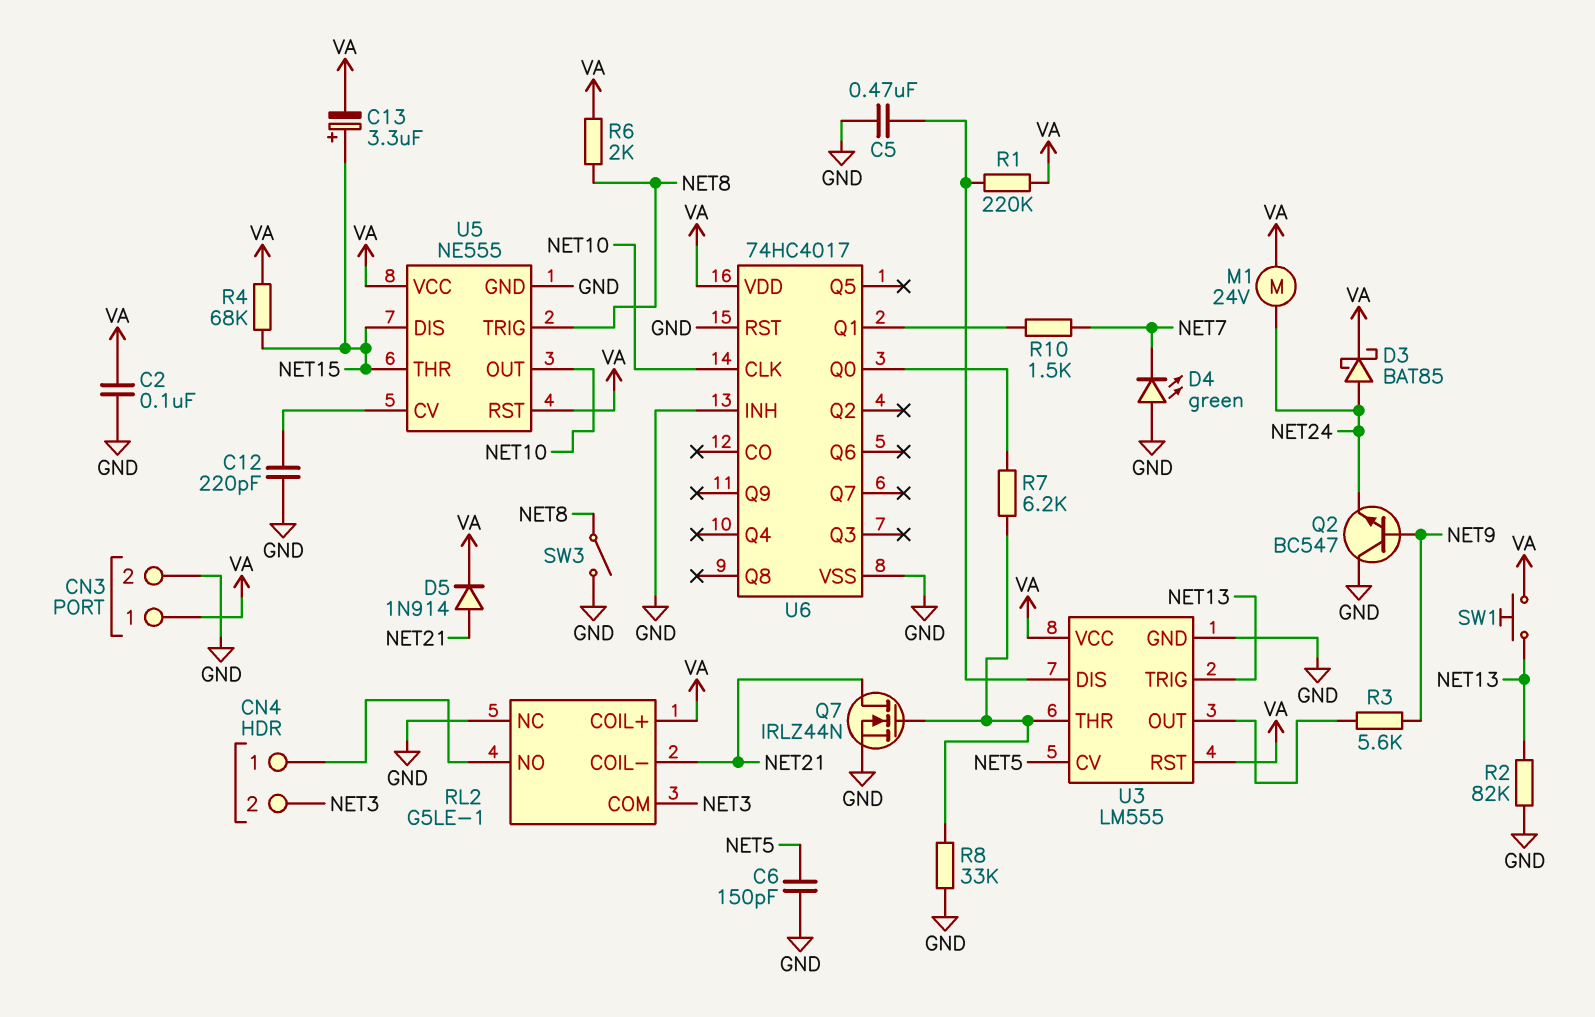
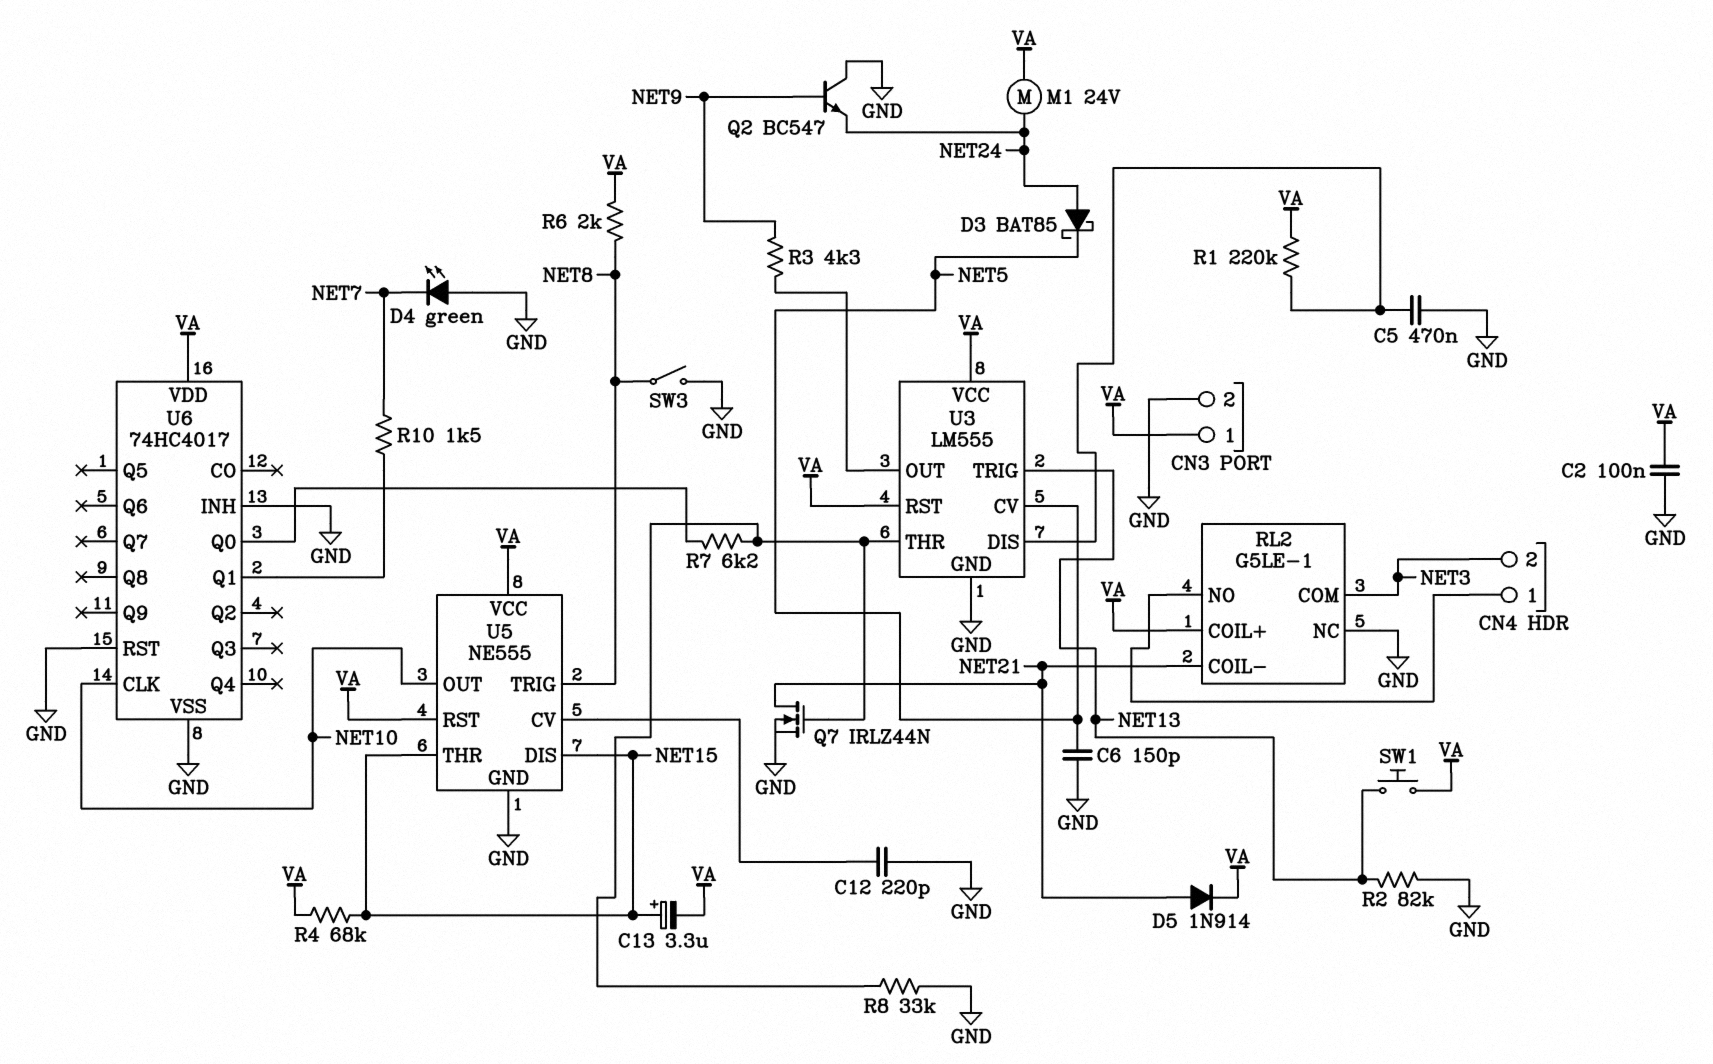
D3: schottky BAT85 (A NET24, K VA) -> schottky BAT85 (A NET24, K NET5)
R3: 5.6k (NET9, U3/OUT) -> 4.3k (NET9, U3/OUT)

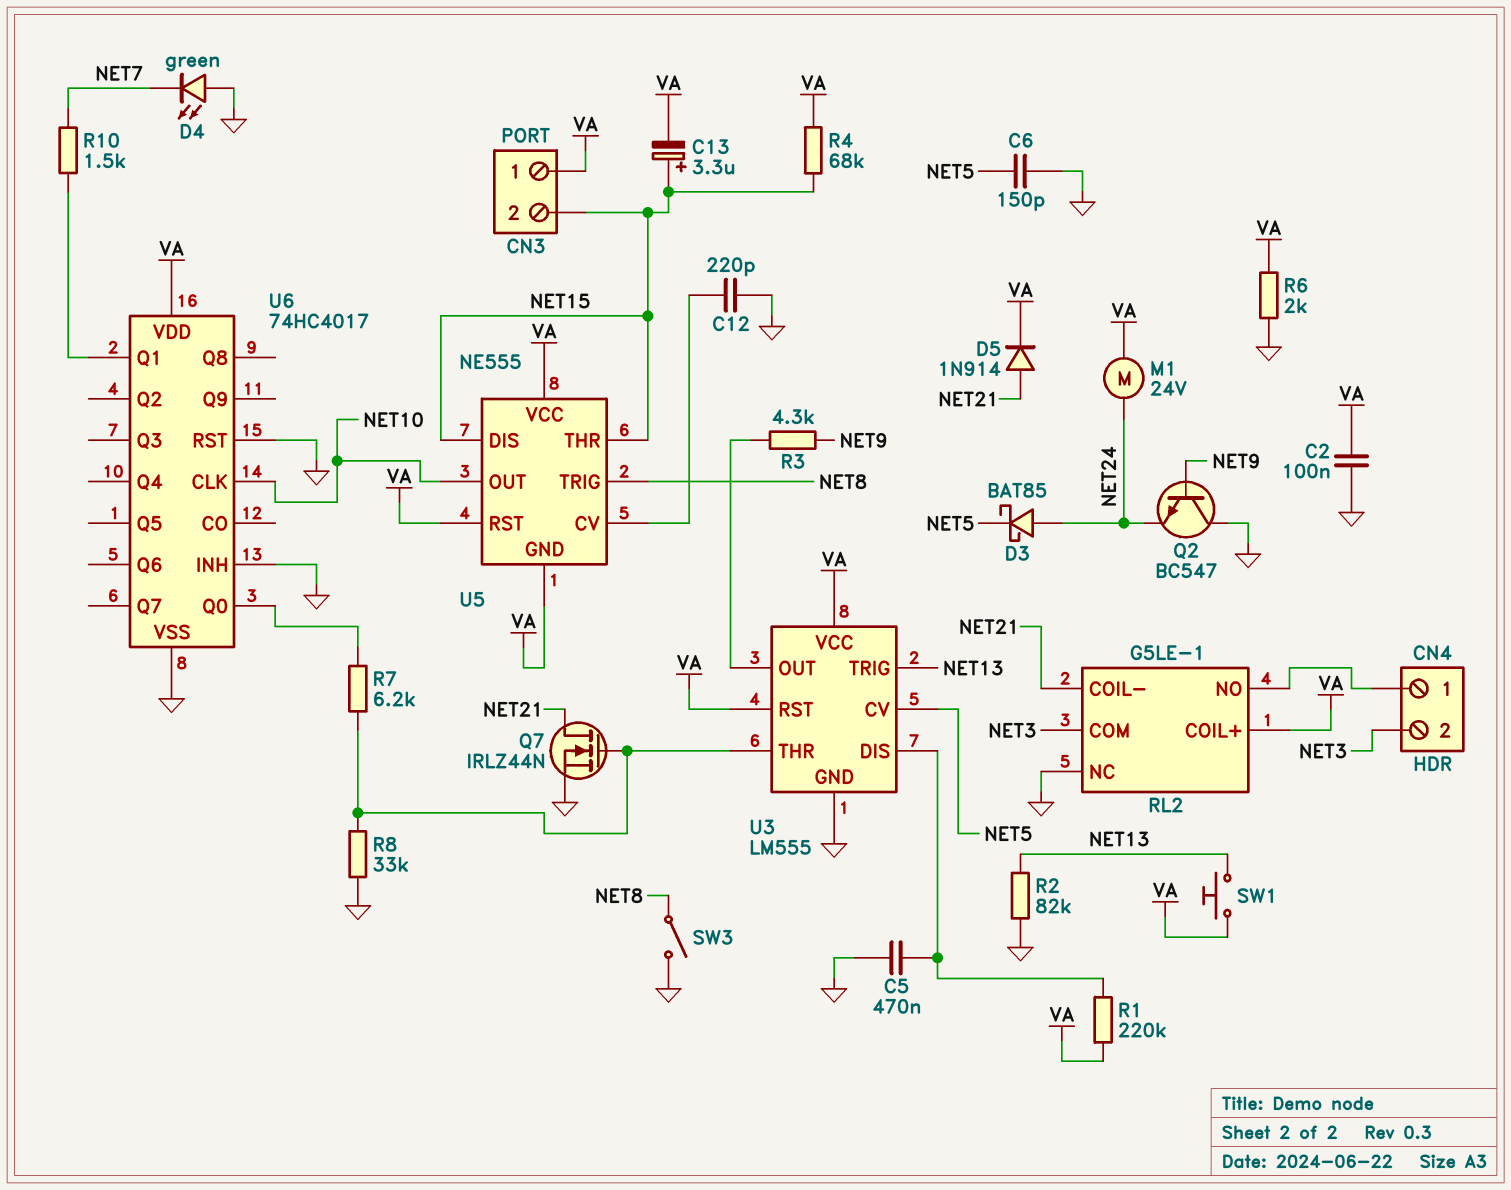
CN3 pin 2: GND -> NET15
R6: 2k (NET8, VA) -> 2k (GND, VA)
U5 pin GND: GND -> VA

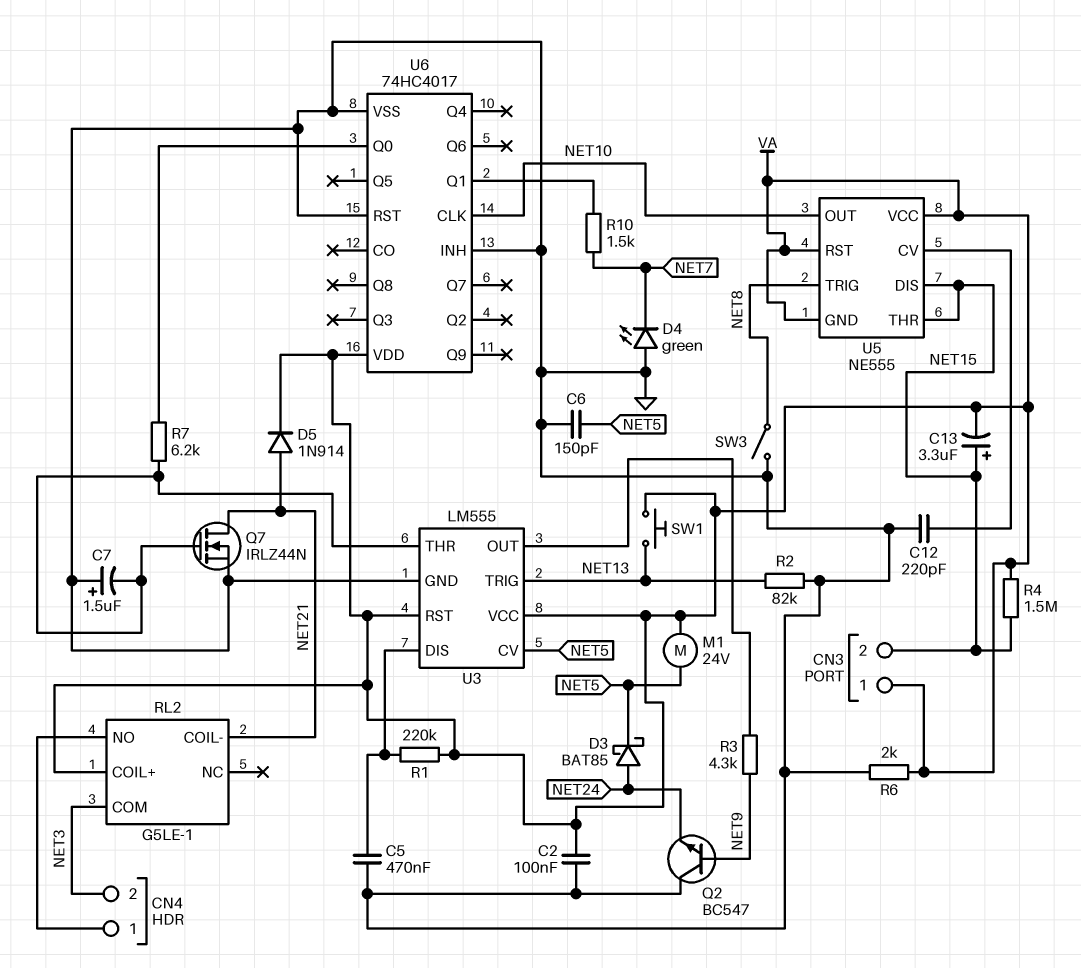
C7: none -> 1.5uF (plus GND, minus U3/THR)
M1: motor 24V (NET24, VA) -> motor 24V (NET5, VA)
R4: 68k (NET15, VA) -> 1.5M (NET15, VA)
R8: 33k (GND, U3/THR) -> none
RL2 pin NC: GND -> none

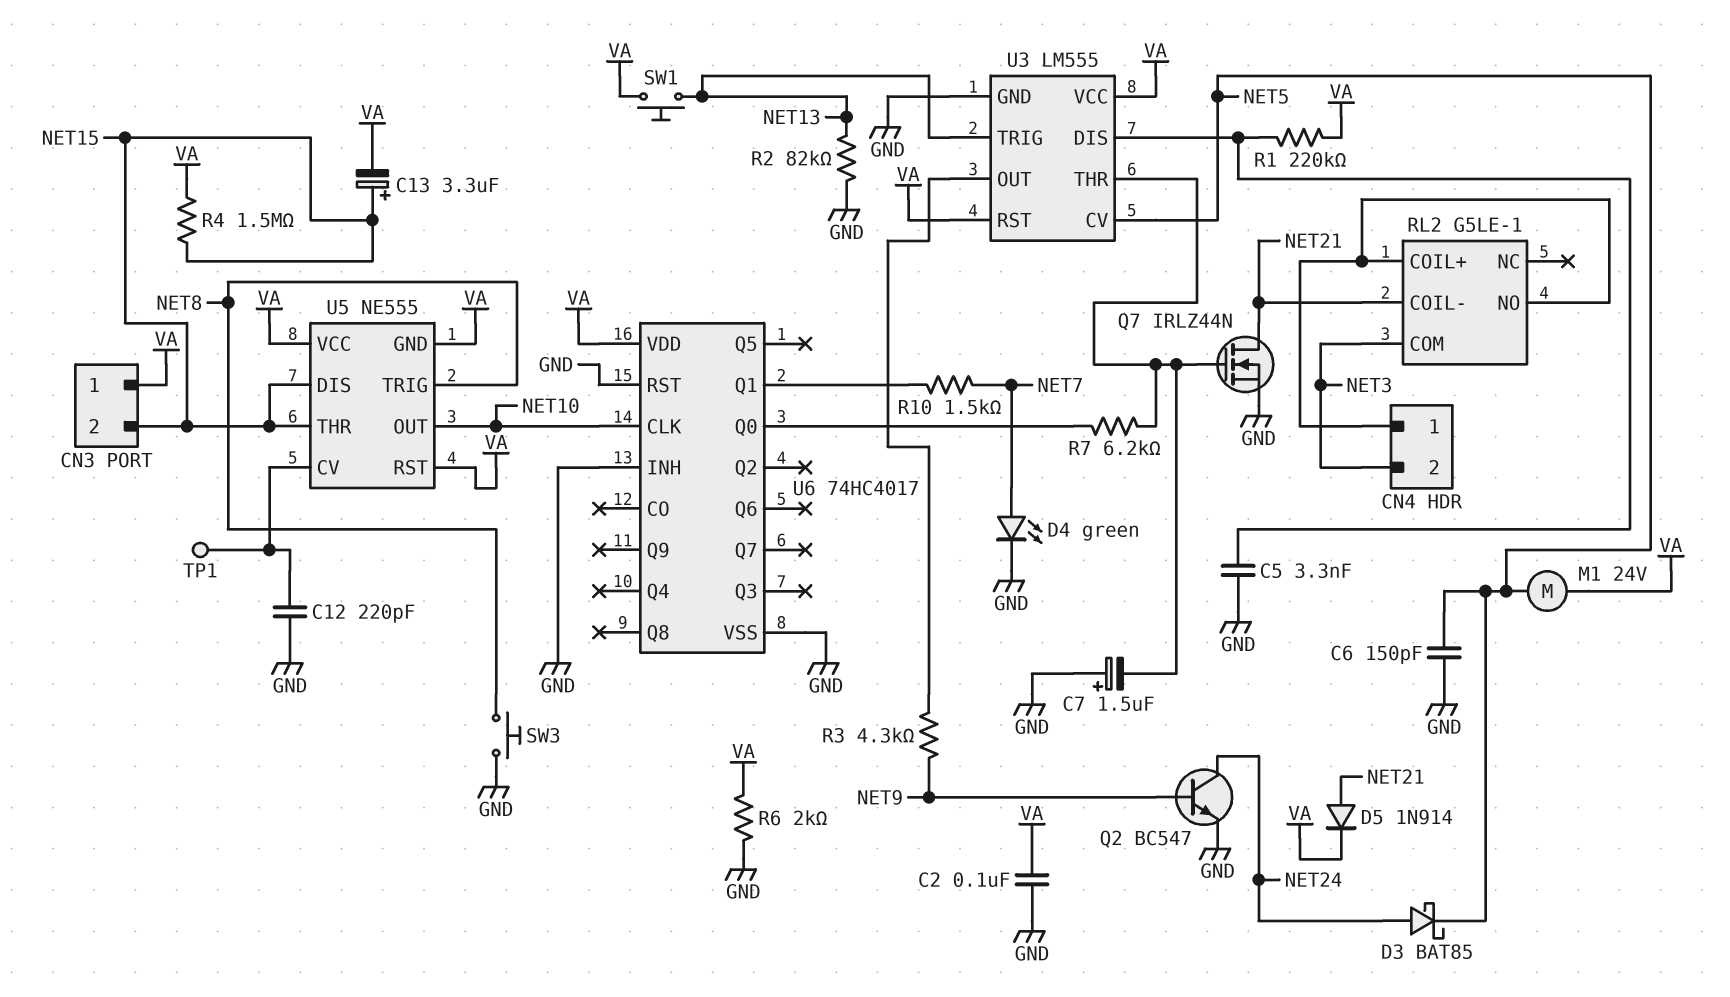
C5: 470nF (GND, U3/DIS) -> 3.3nF (GND, U3/DIS)
D4: LED green (A GND, K NET7) -> LED green (A NET7, K GND)
Q2: NPN BC547 (B NET9, C GND, E NET24) -> NPN BC547 (B NET9, C NET24, E GND)
RL2 pin COIL+: VA -> CN4/1
SW3: switch (GND, NET8) -> button (GND, NET8)
TP1: none -> test point (U5/CV)

